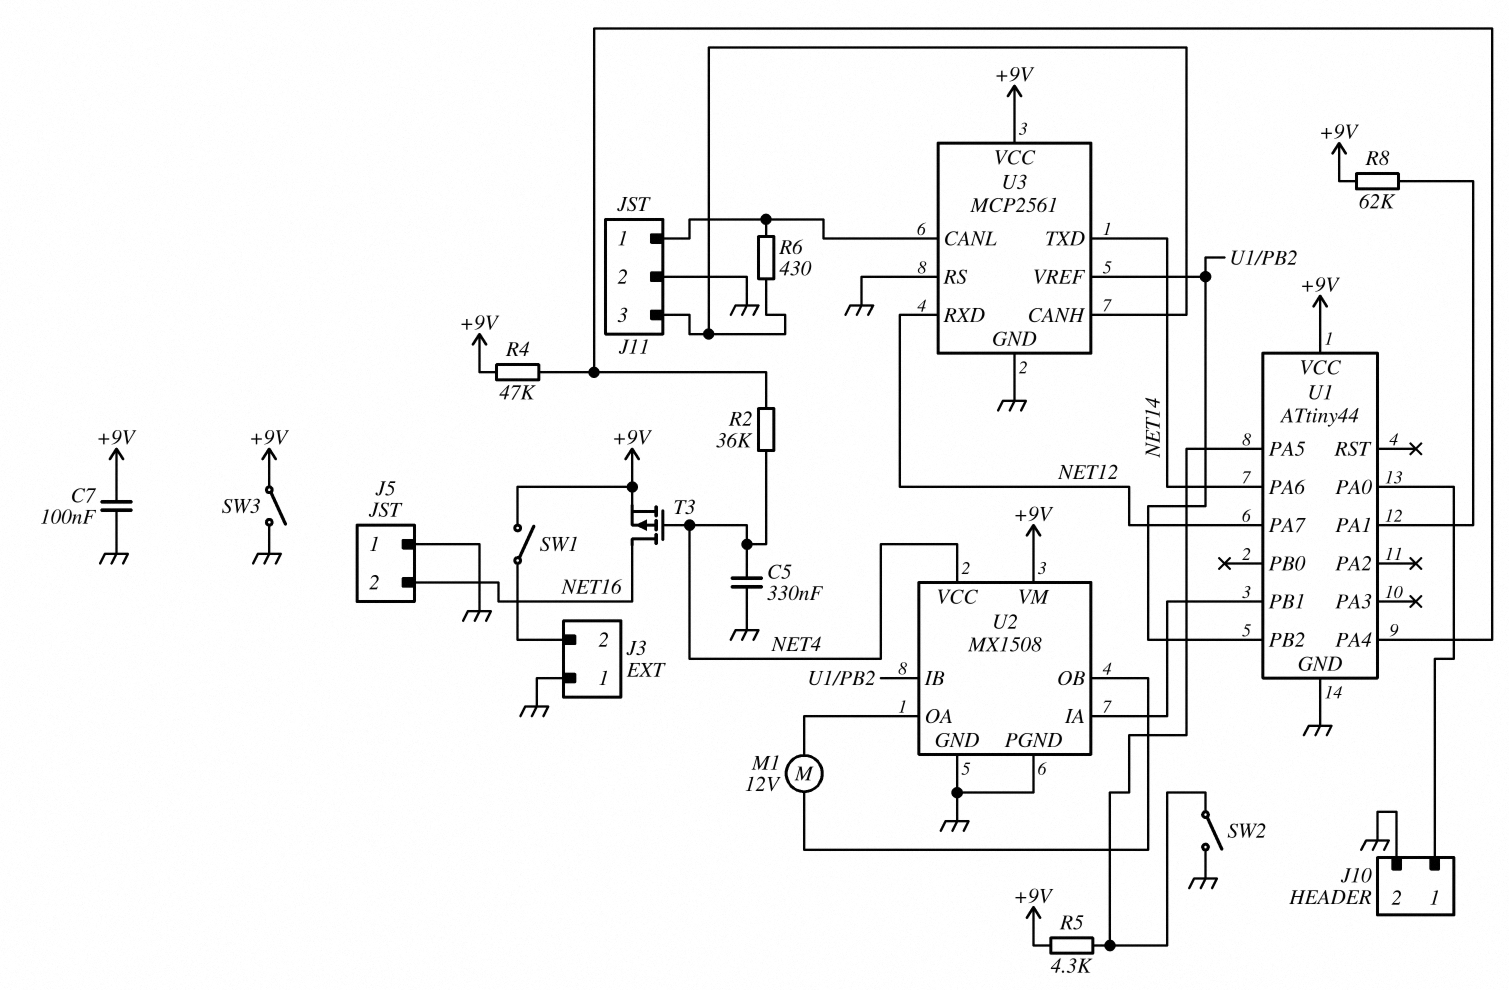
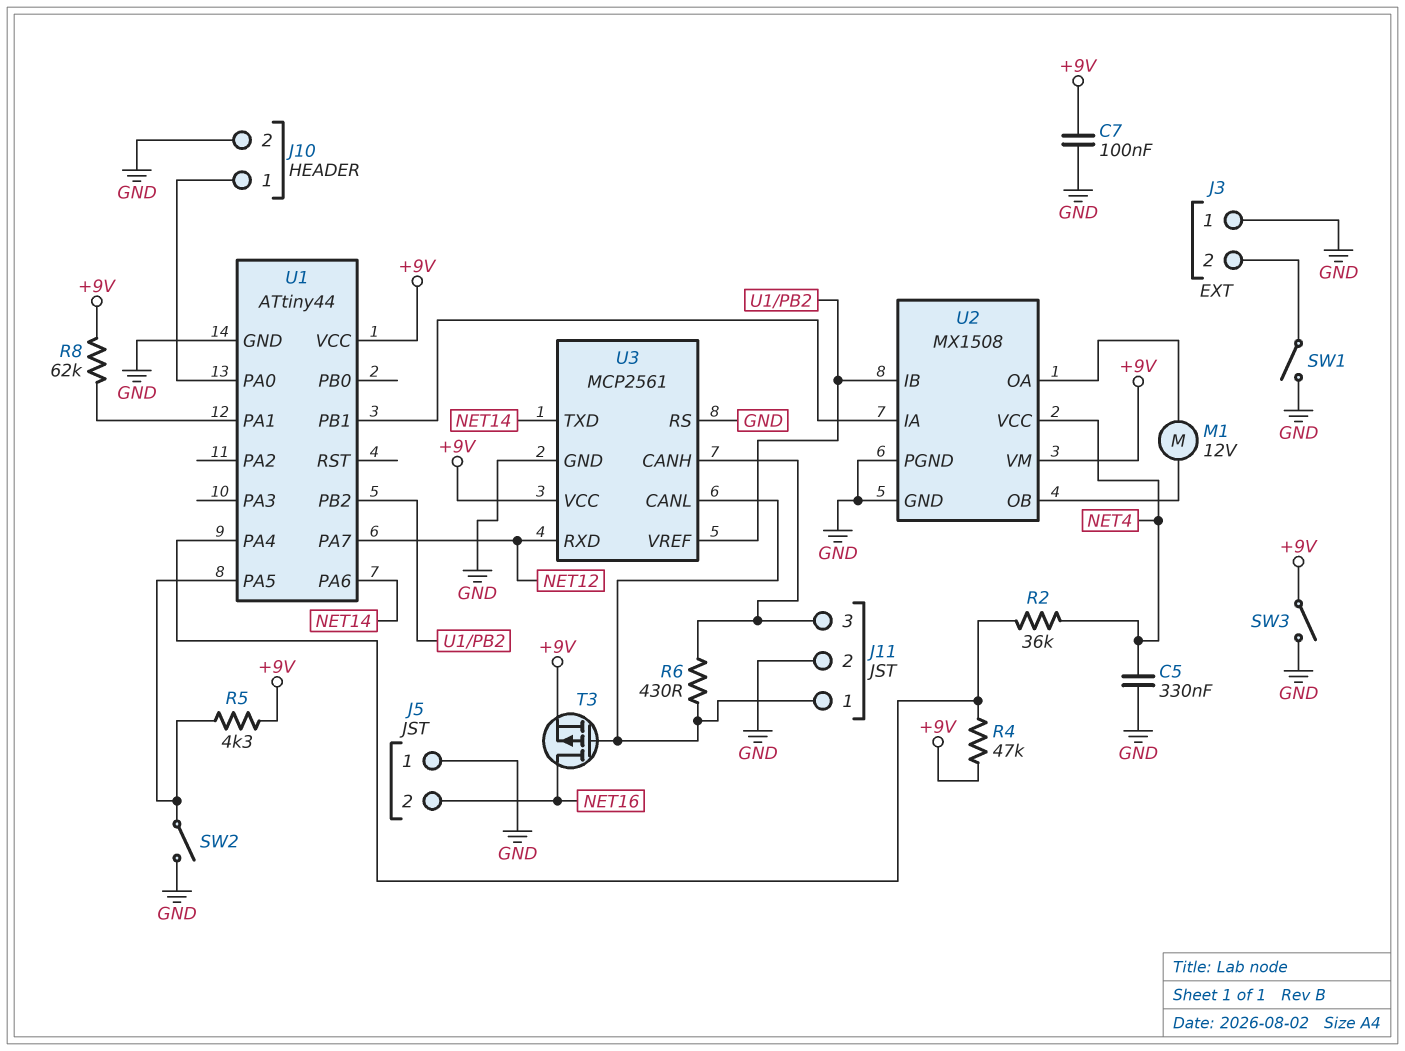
SW1: switch (+9V, J3/2) -> switch (GND, J3/2)
T3: PMOS (G NET4, D NET16, S +9V) -> PMOS (G J11/1, D NET16, S +9V)

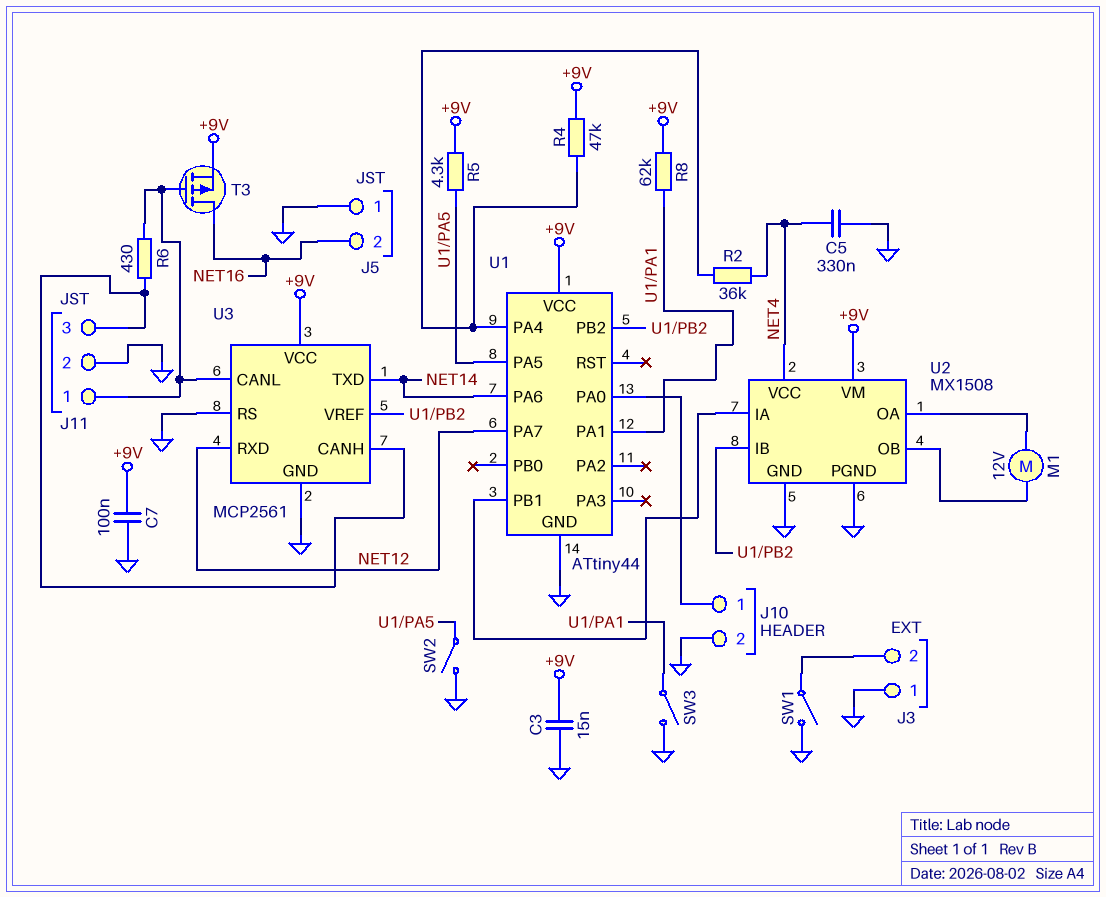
C3: none -> 15nF (+9V, GND)
SW3: switch (+9V, GND) -> switch (GND, U1/PA1)

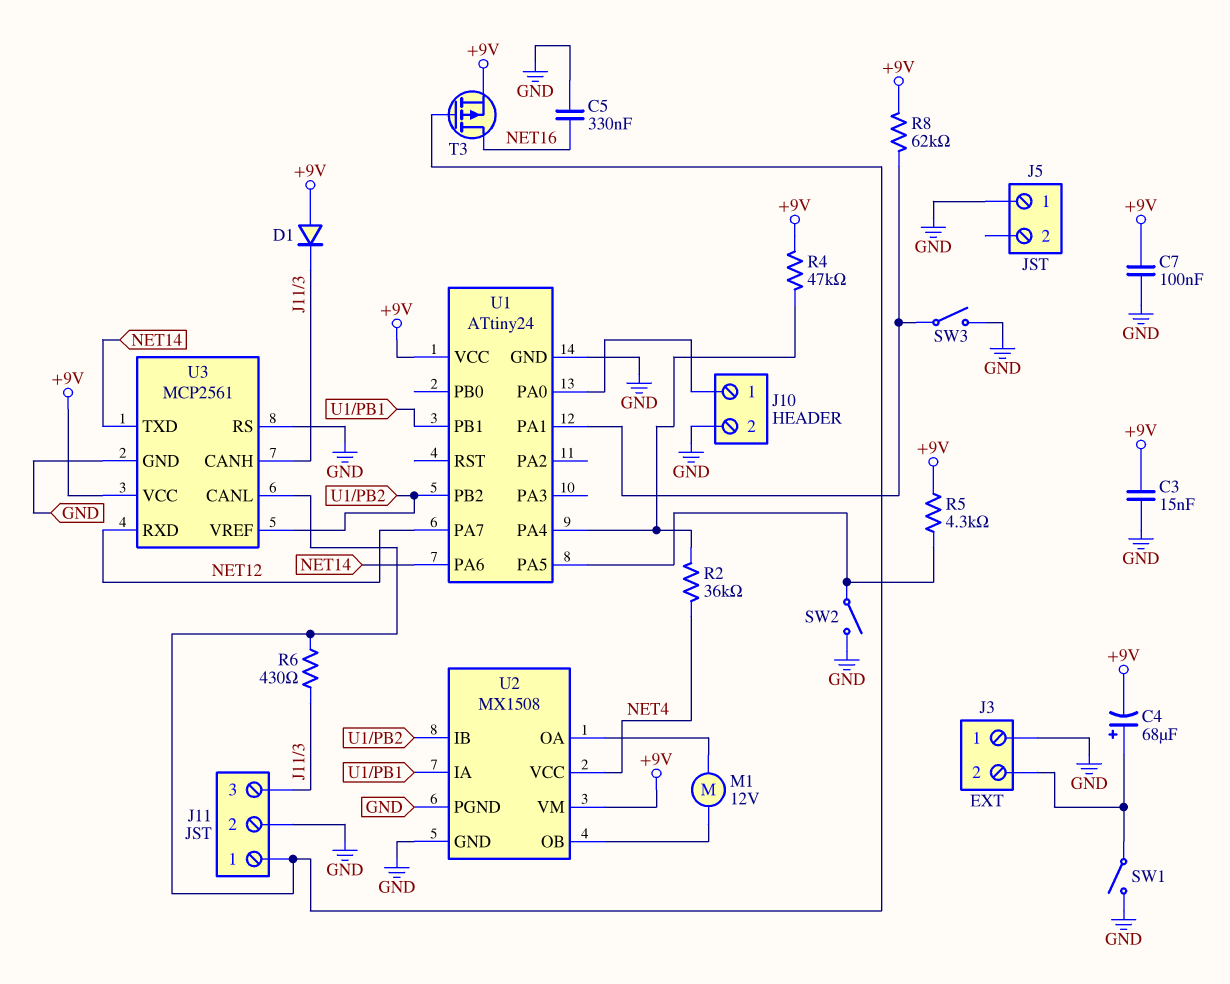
C4: none -> 68uF (plus J3/2, minus +9V)
C5: 330nF (GND, NET4) -> 330nF (GND, NET16)
D1: none -> diode (A +9V, K J11/3)
J5 pin 2: NET16 -> none
U1: ATtiny44 -> ATtiny24

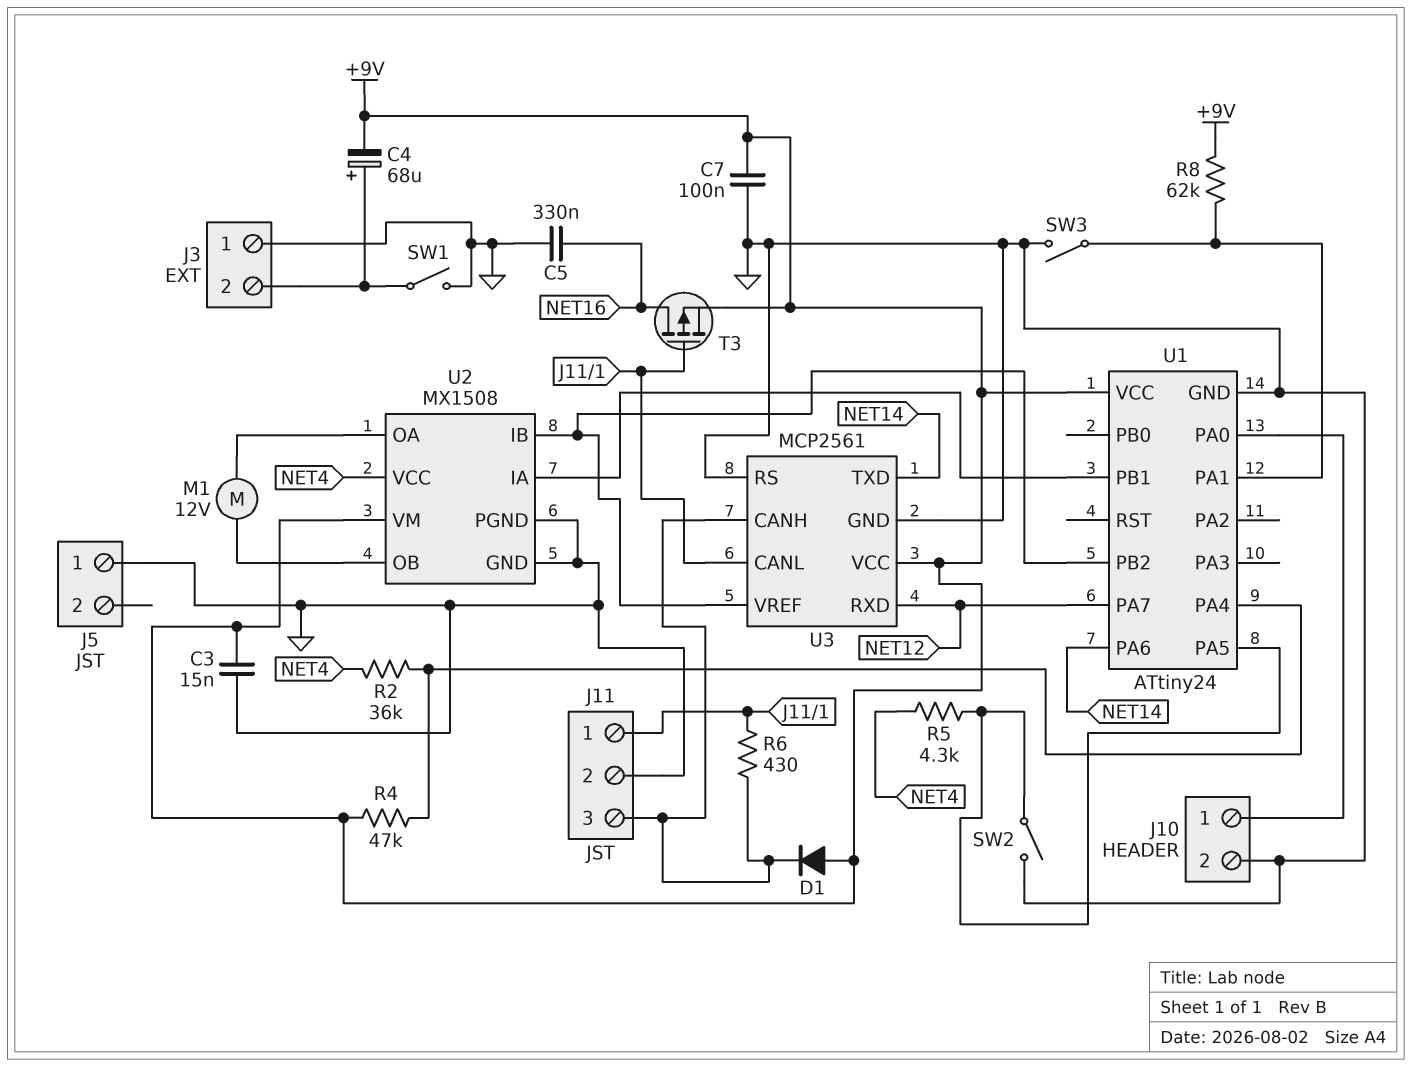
R5: 4.3k (+9V, U1/PA5) -> 4.3k (NET4, U1/PA5)

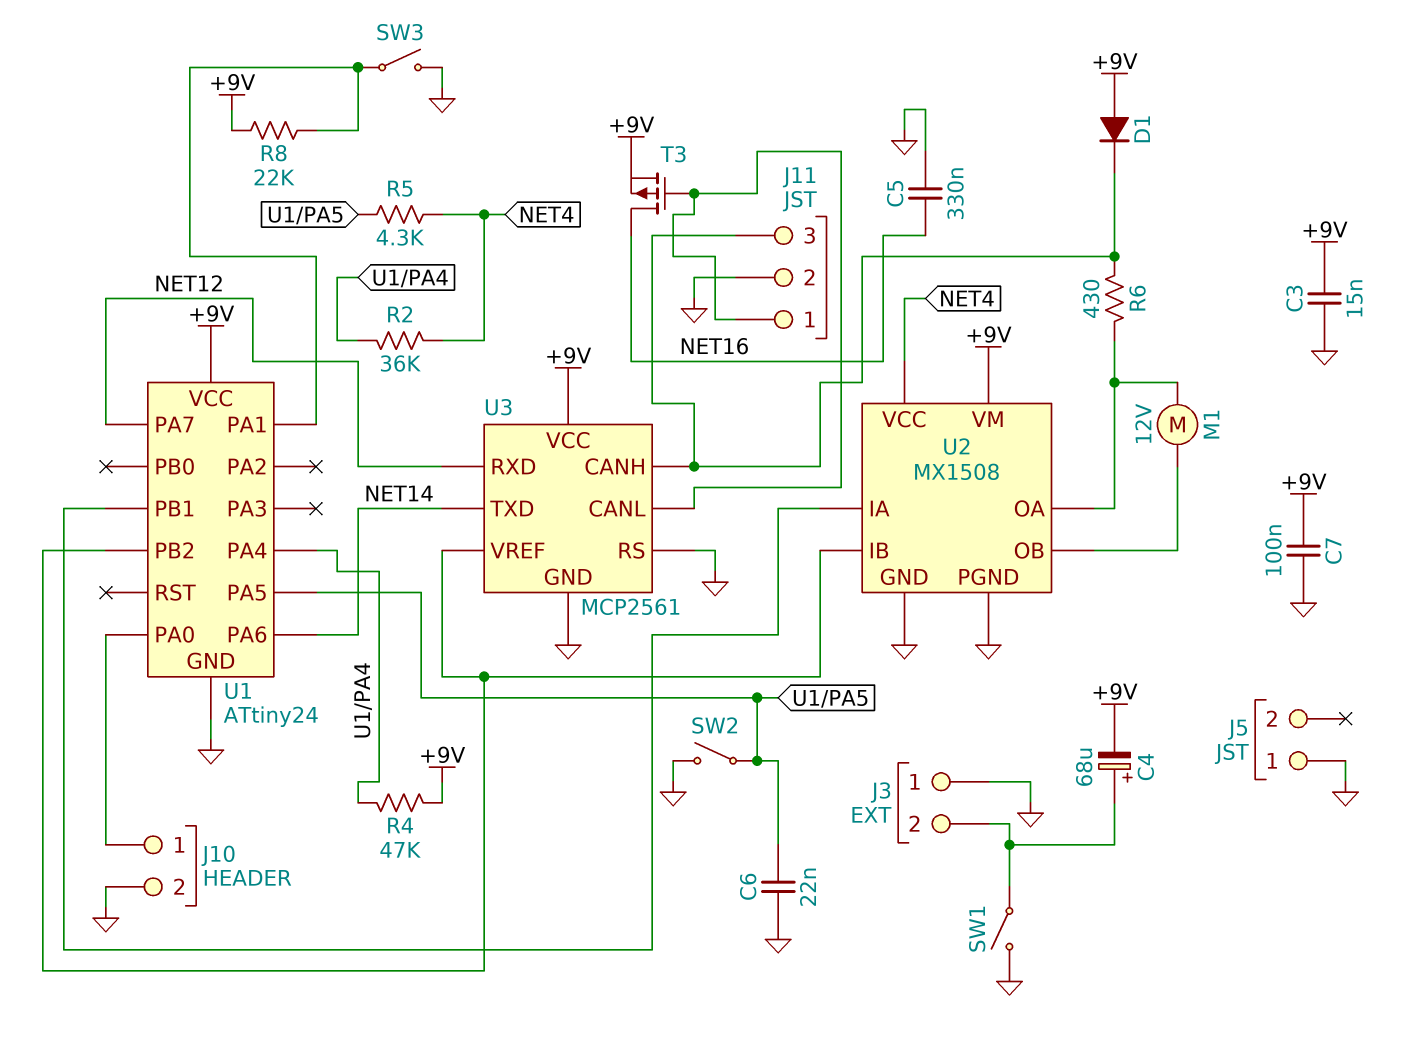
C6: none -> 22nF (GND, U1/PA5)
R6: 430 (J11/1, J11/3) -> 430 (J11/3, U2/OA)
R8: 62k (+9V, U1/PA1) -> 22k (+9V, U1/PA1)

